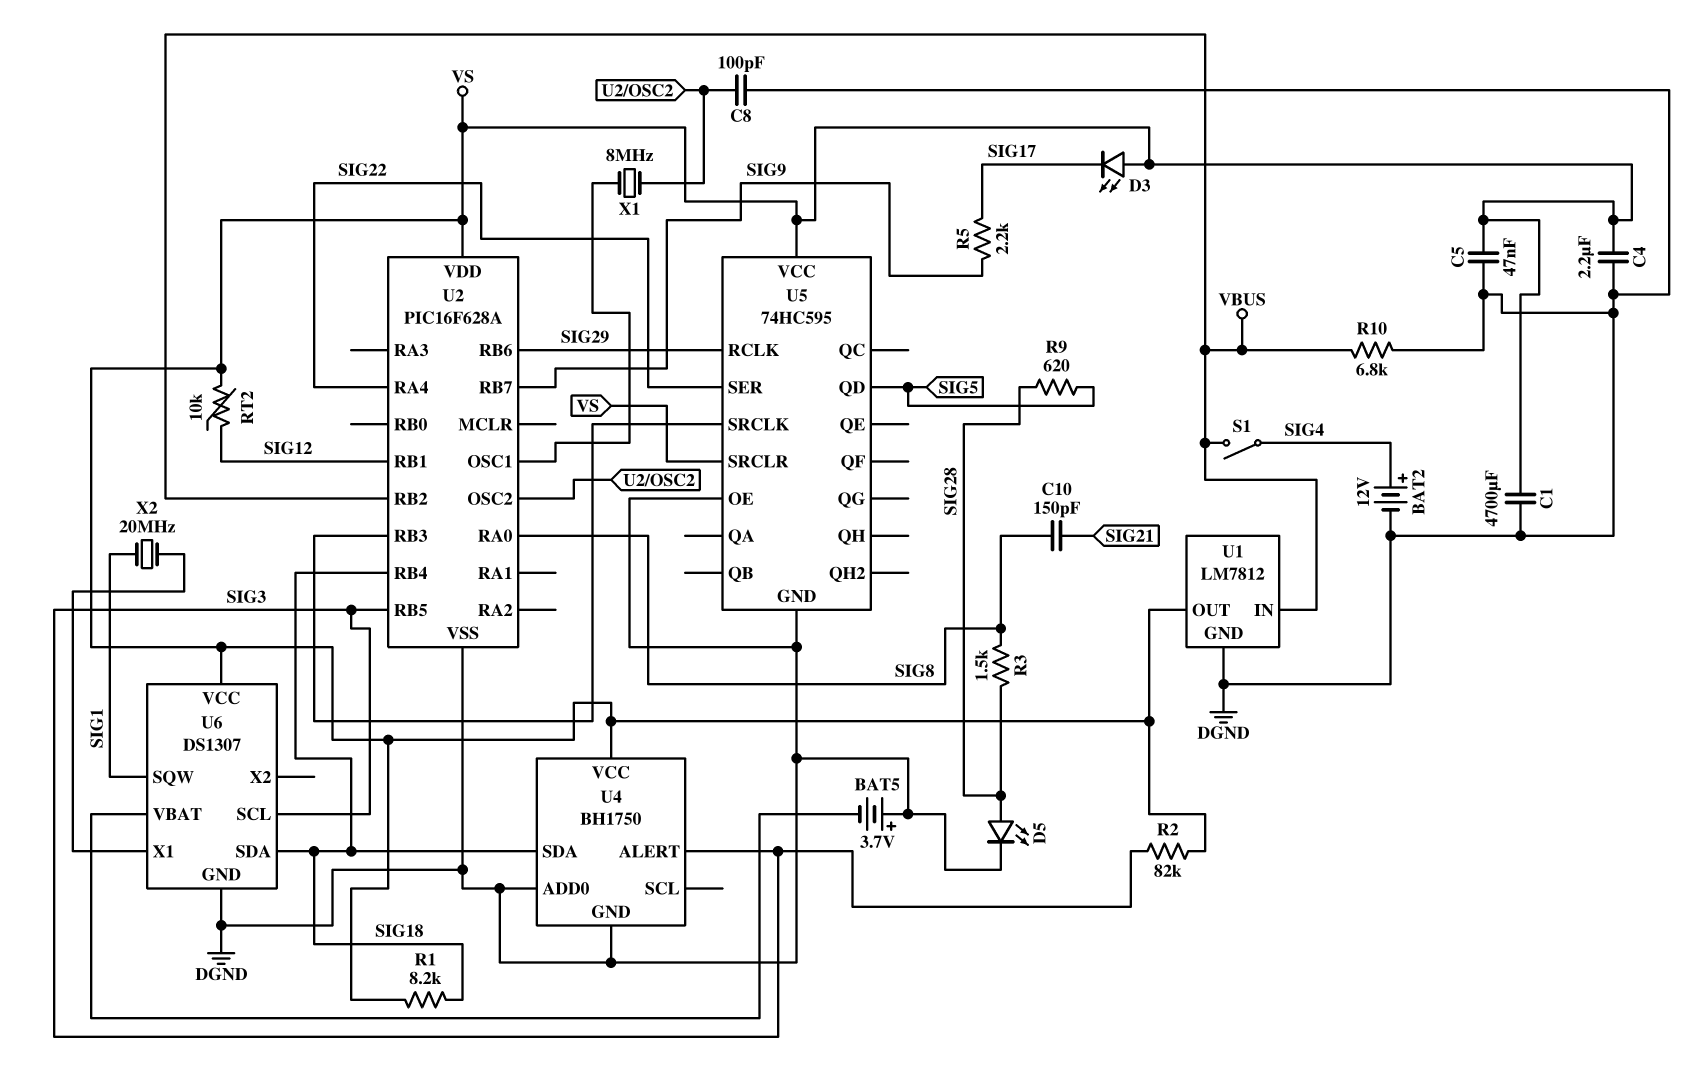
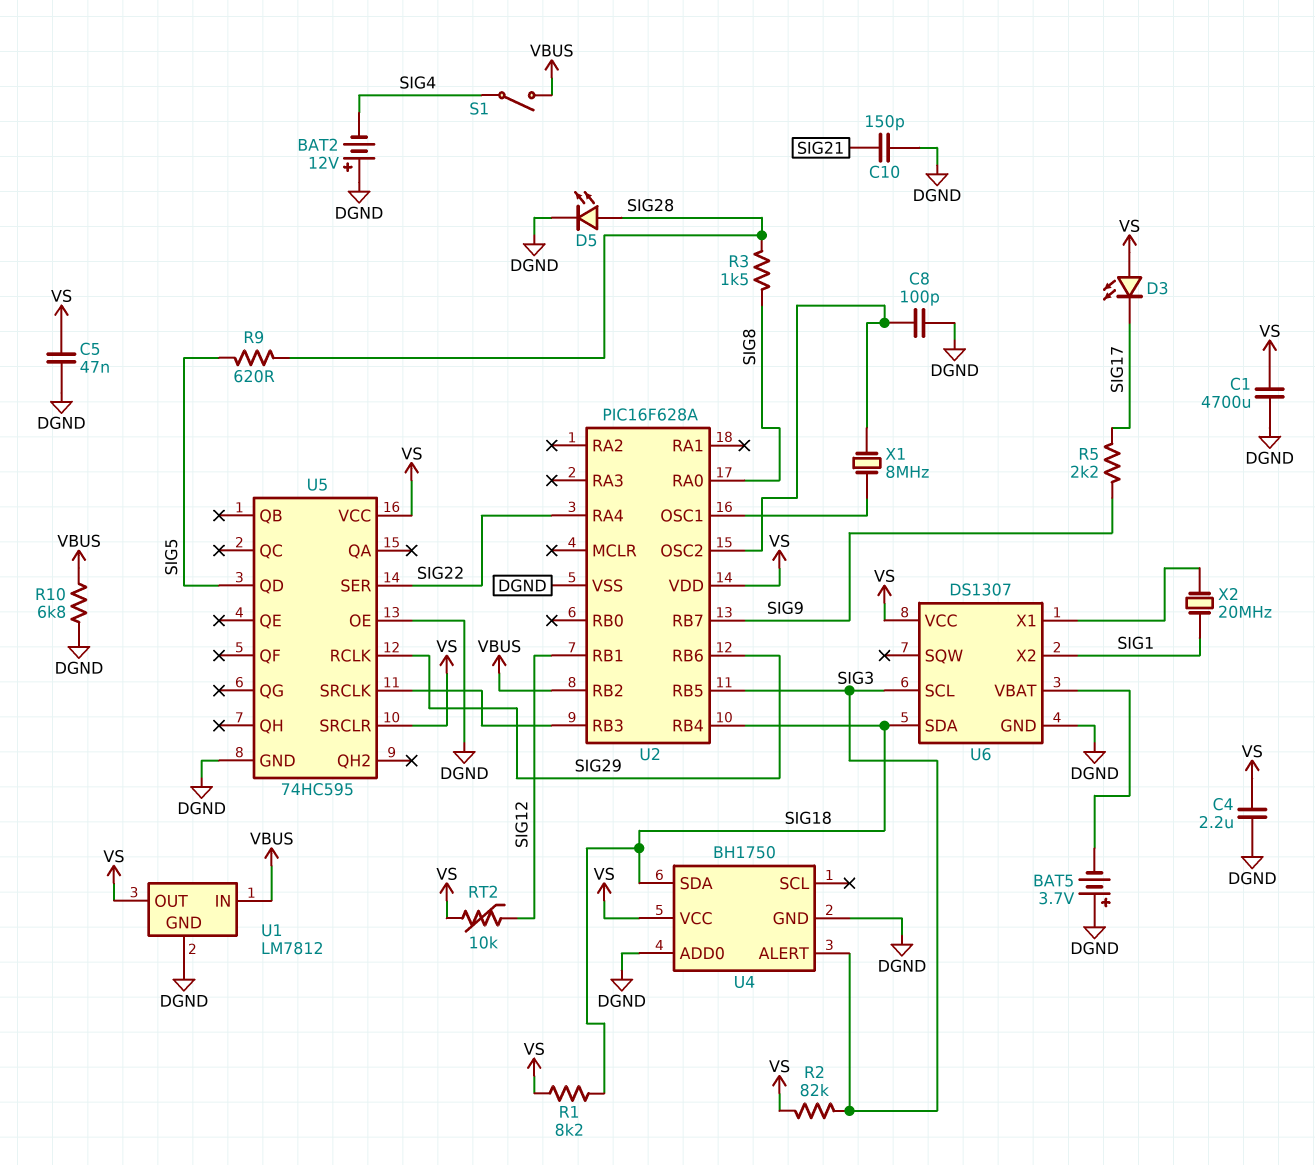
BAT2: 12V (plus SIG4, minus DGND) -> 12V (plus DGND, minus SIG4)
C10: 150pF (SIG8, SIG21) -> 150pF (DGND, SIG21)
U6 pin SQW: SIG1 -> none
U6 pin X2: none -> SIG1

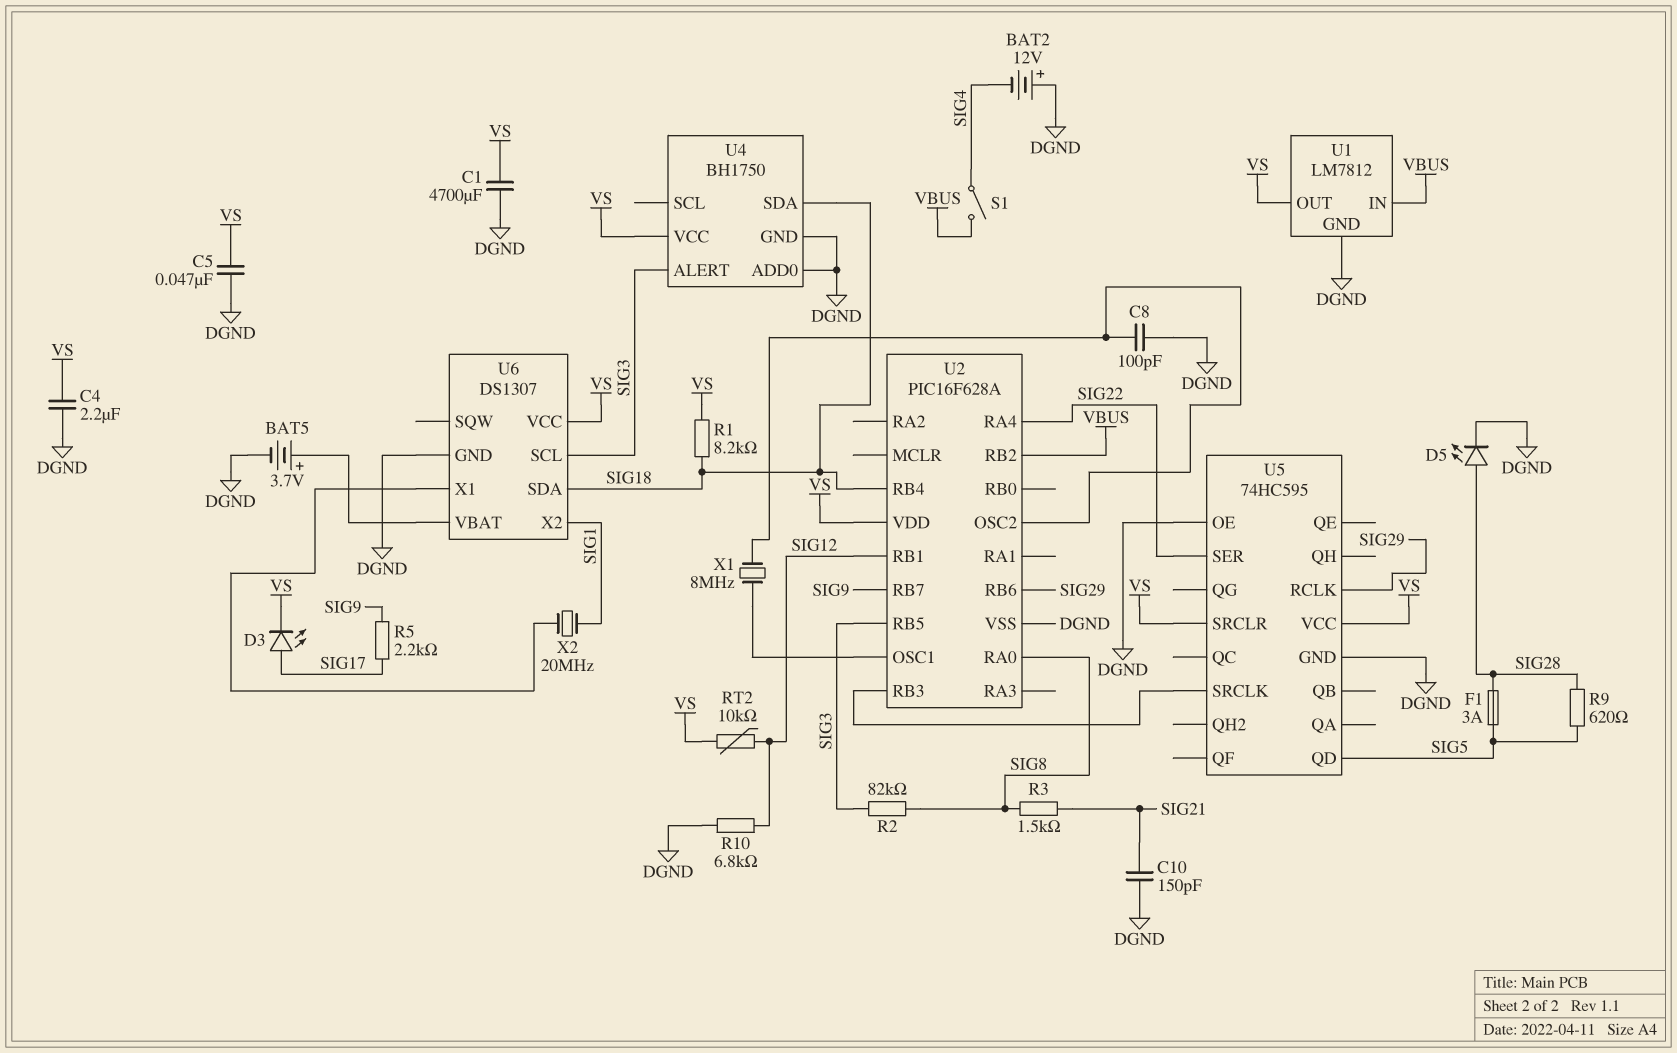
BAT5: 3.7V (plus DGND, minus U6/VBAT) -> 3.7V (plus U6/VBAT, minus DGND)
D3: LED (A VS, K SIG17) -> LED (A SIG17, K VS)
F1: none -> 3A (SIG5, SIG28)
R2: 82k (SIG3, VS) -> 82k (SIG3, SIG8)
R3: 1.5k (SIG8, SIG28) -> 1.5k (SIG8, SIG21)
R10: 6.8k (DGND, VBUS) -> 6.8k (DGND, SIG12)

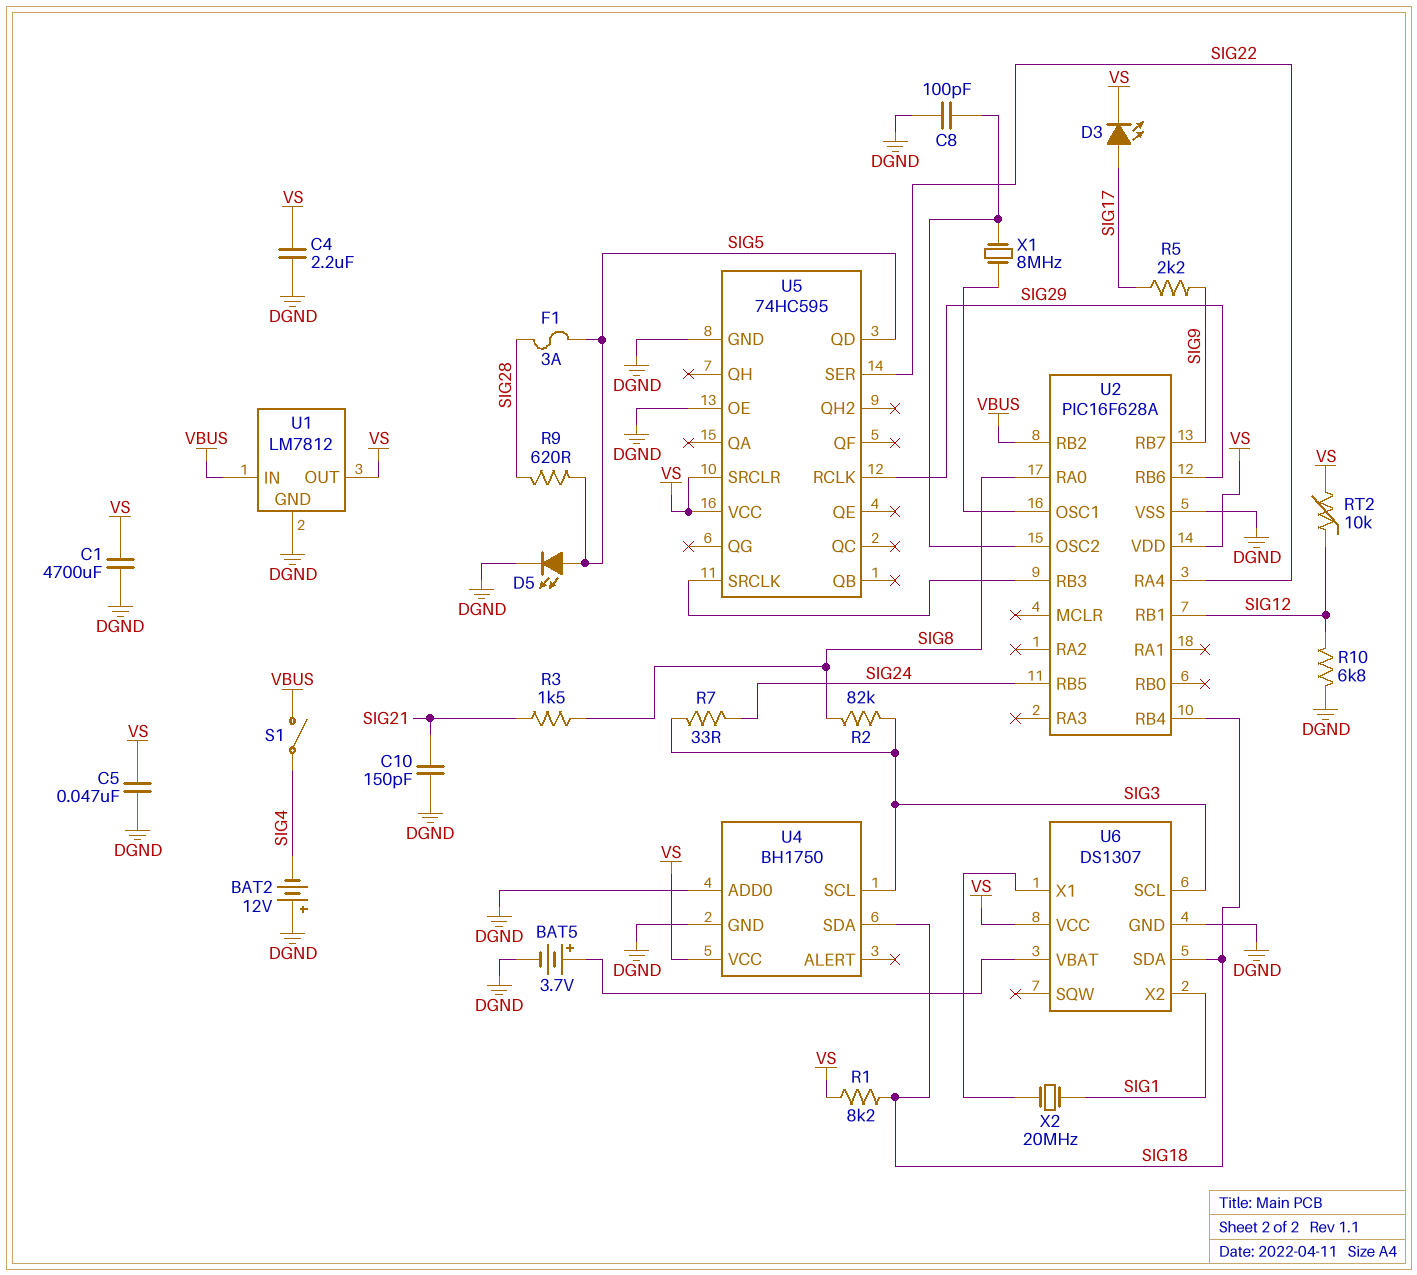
D5: LED (A SIG28, K DGND) -> LED (A SIG5, K DGND)
R7: none -> 33 (SIG3, SIG24)
U2 pin RB5: SIG3 -> SIG24
U4 pin ALERT: SIG3 -> none
U4 pin SCL: none -> SIG3

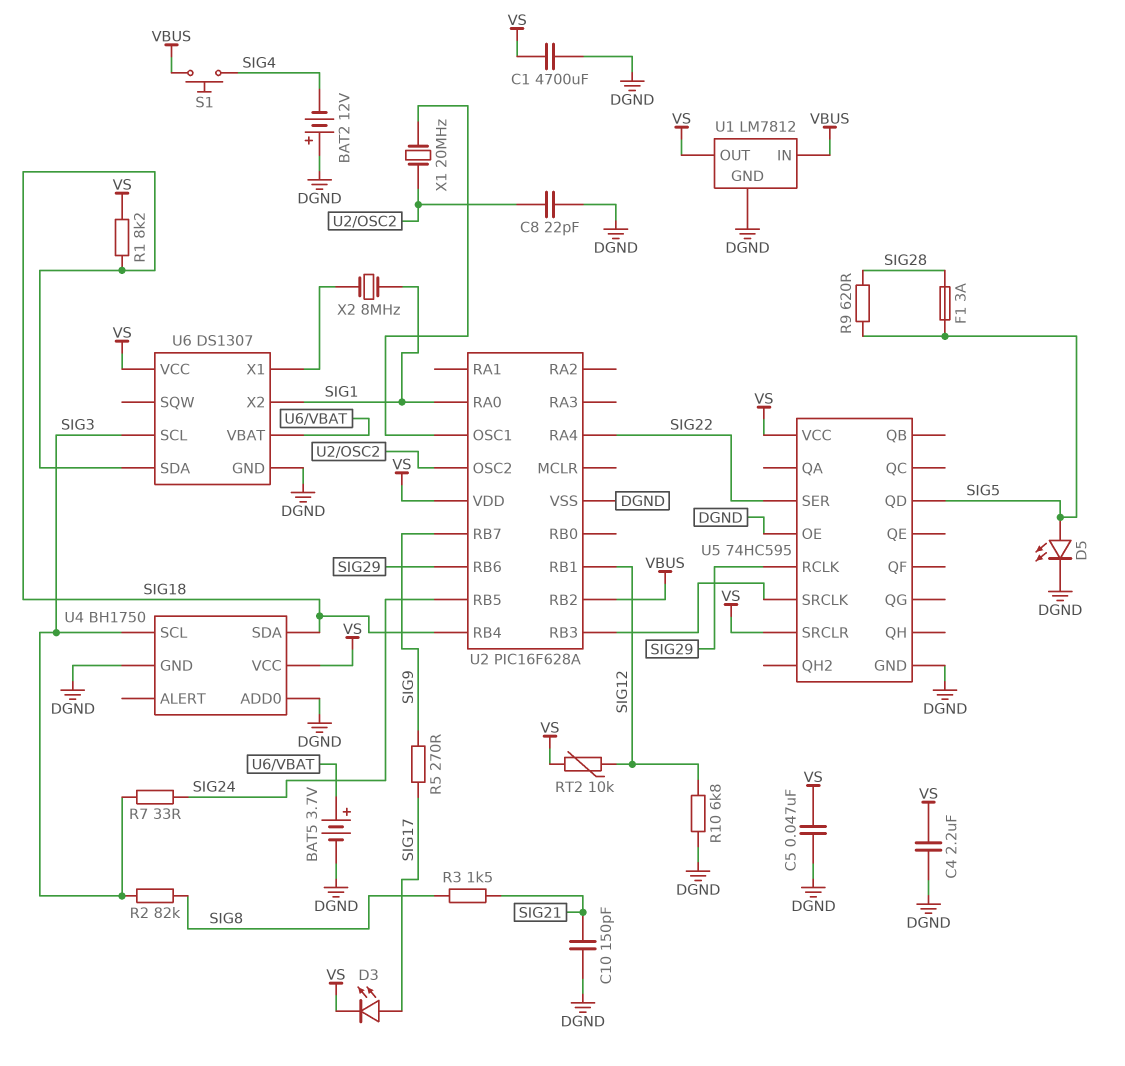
C8: 100pF (DGND, U2/OSC2) -> 22pF (DGND, U2/OSC2)
R5: 2.2k (SIG9, SIG17) -> 270 (SIG9, SIG17)
S1: switch (SIG4, VBUS) -> button (SIG4, VBUS)
U2 pin RA0: SIG8 -> SIG1
X1: 8MHz (U2/OSC1, U2/OSC2) -> 20MHz (U2/OSC1, U2/OSC2)
X2: 20MHz (SIG1, U6/X1) -> 8MHz (SIG1, U6/X1)

